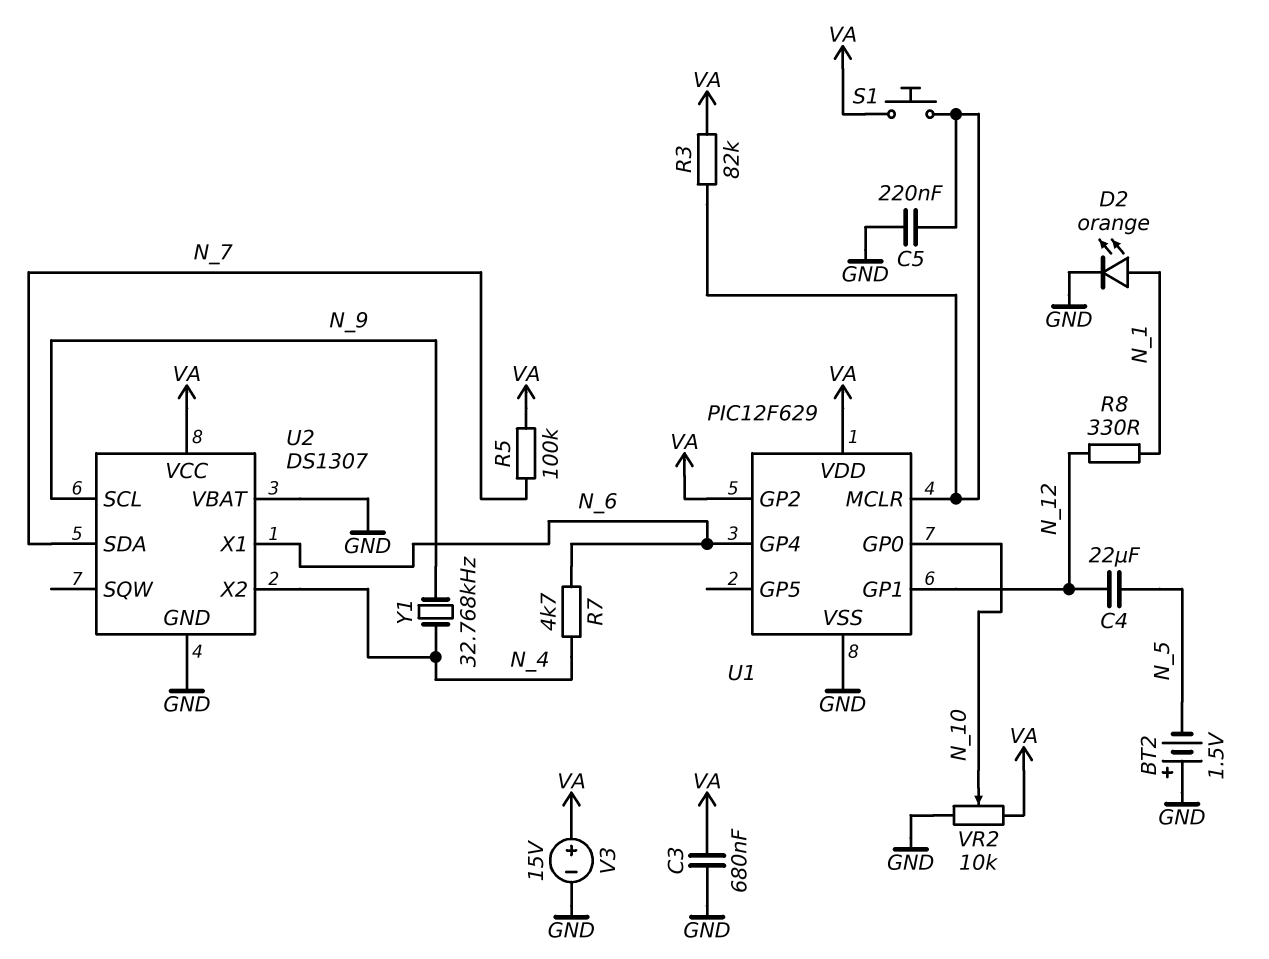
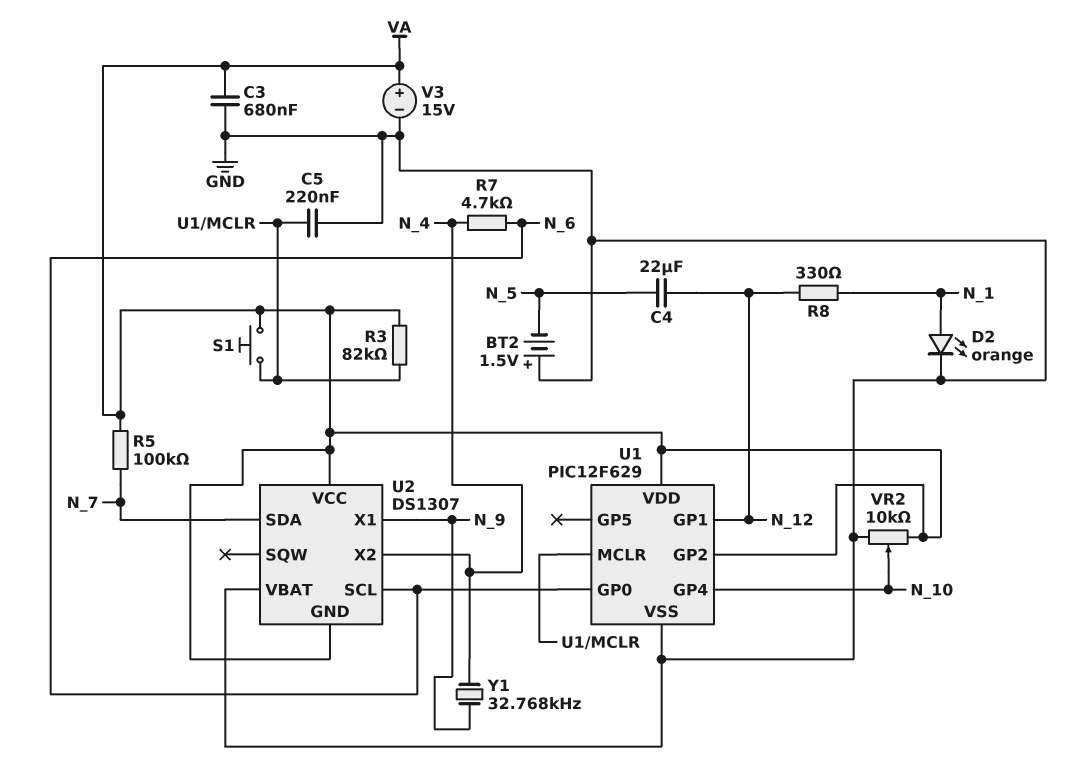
U1 pin GP0: N_10 -> N_6
U1 pin GP4: N_6 -> N_10
U2 pin GND: GND -> VA
U2 pin SCL: N_9 -> N_6
U2 pin X1: N_6 -> N_9

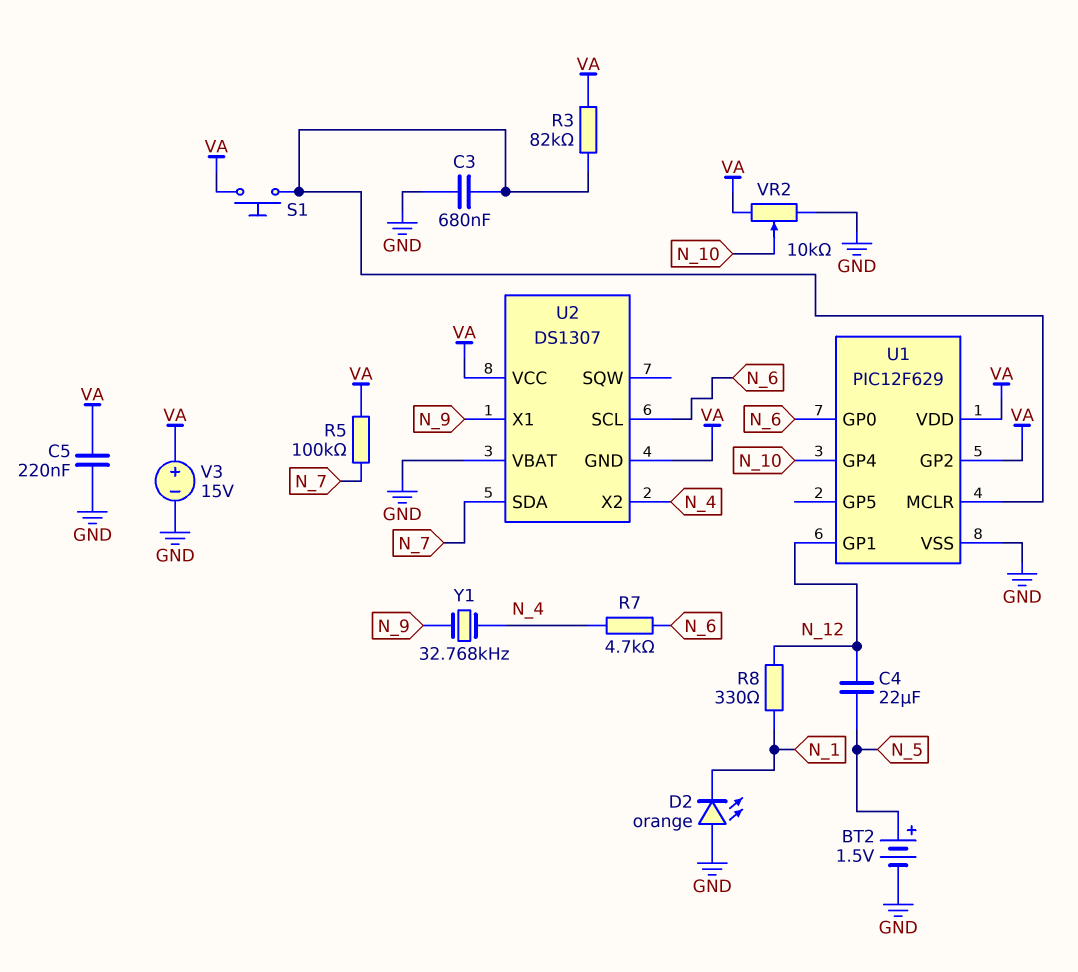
BT2: 1.5V (plus GND, minus N_5) -> 1.5V (plus N_5, minus GND)
C3: 680nF (GND, VA) -> 680nF (GND, U1/MCLR)
C5: 220nF (GND, U1/MCLR) -> 220nF (GND, VA)
D2: LED orange (A N_1, K GND) -> LED orange (A GND, K N_1)

